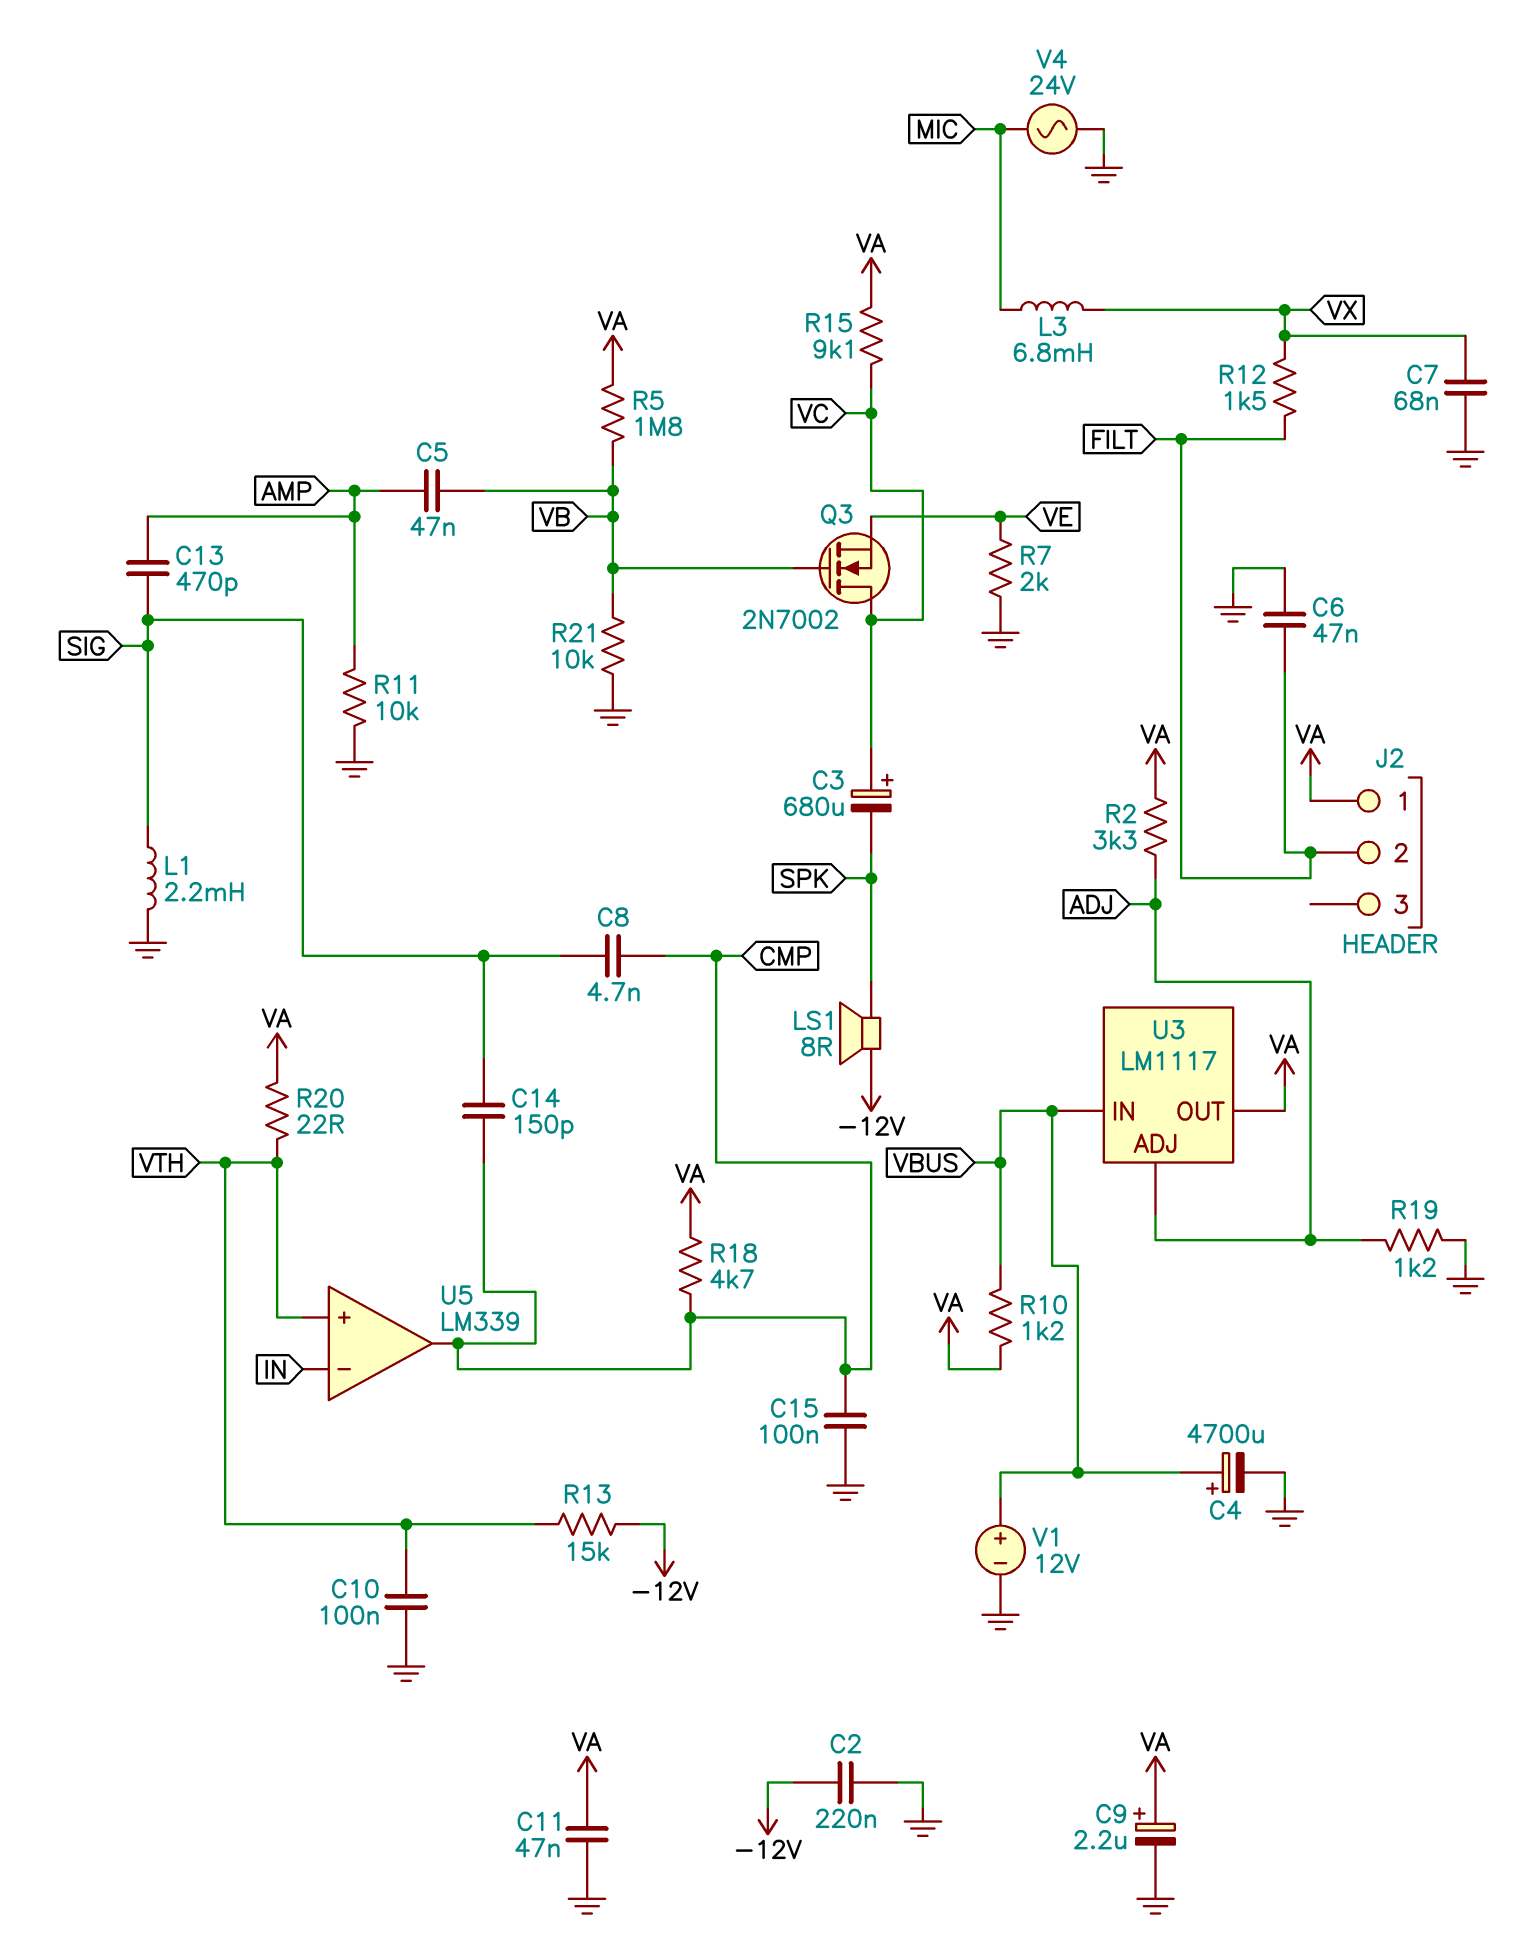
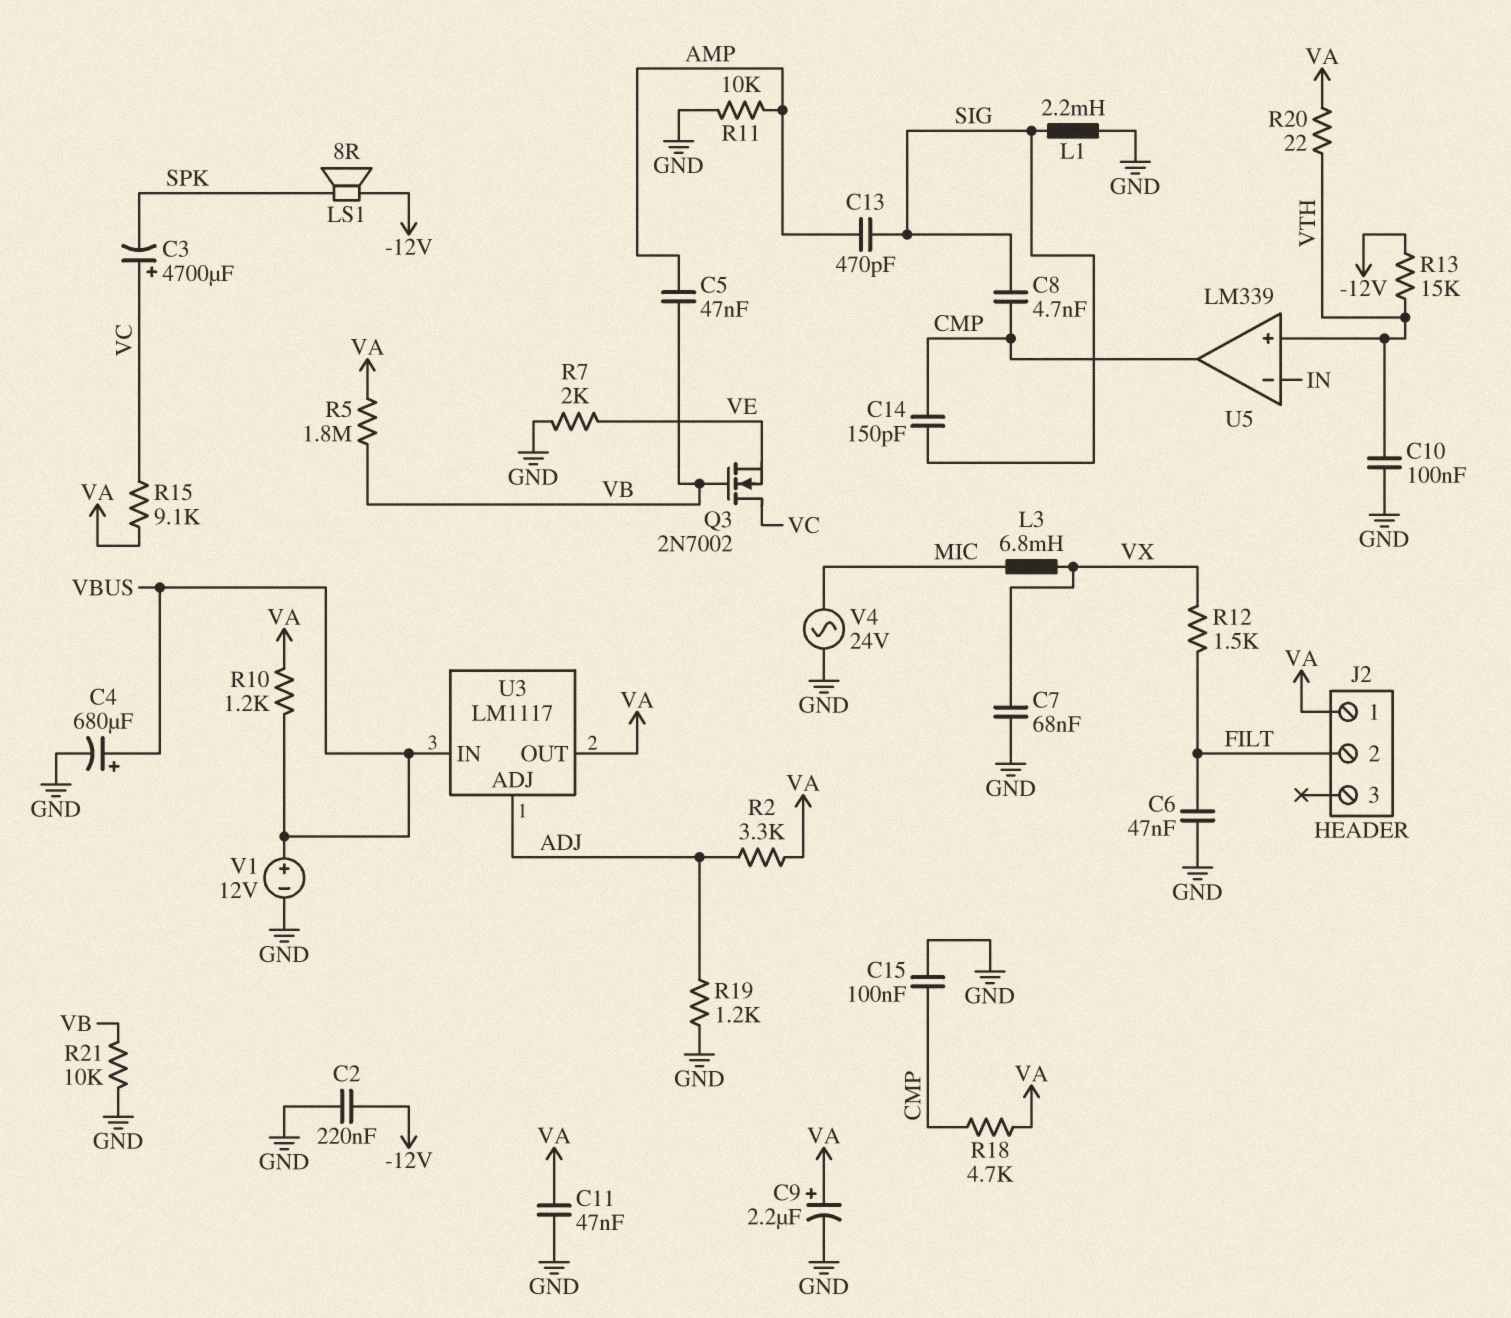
C3: 680uF (plus VC, minus SPK) -> 4700uF (plus VC, minus SPK)
C4: 4700uF (plus VBUS, minus GND) -> 680uF (plus VBUS, minus GND)

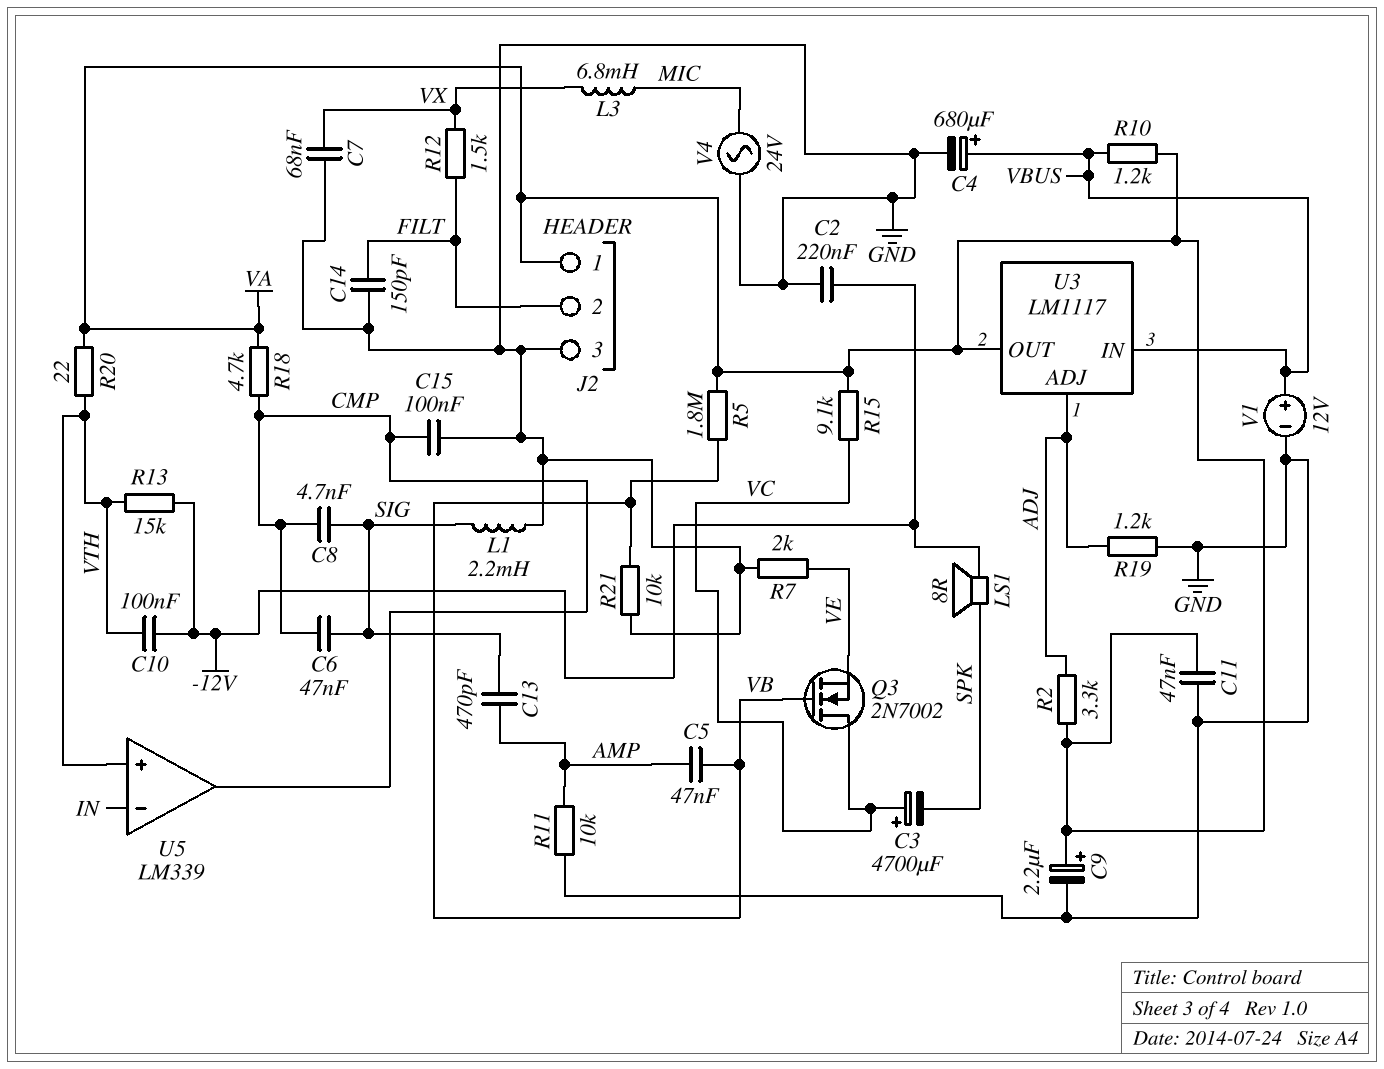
C6: 47nF (FILT, GND) -> 47nF (CMP, SIG)
C10: 100nF (GND, VTH) -> 100nF (-12V, VTH)
C14: 150pF (CMP, SIG) -> 150pF (FILT, GND)
J2 pin 3: none -> GND

